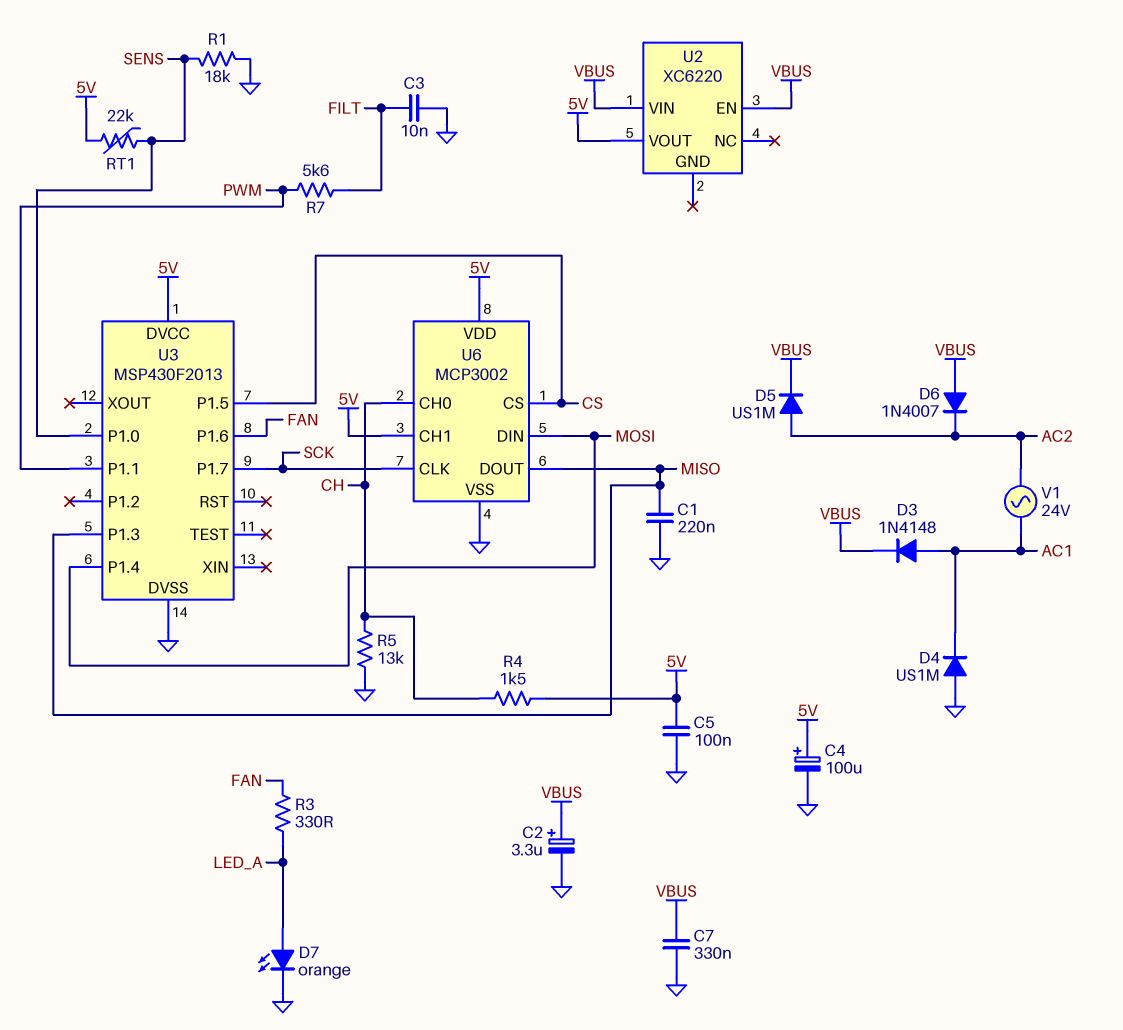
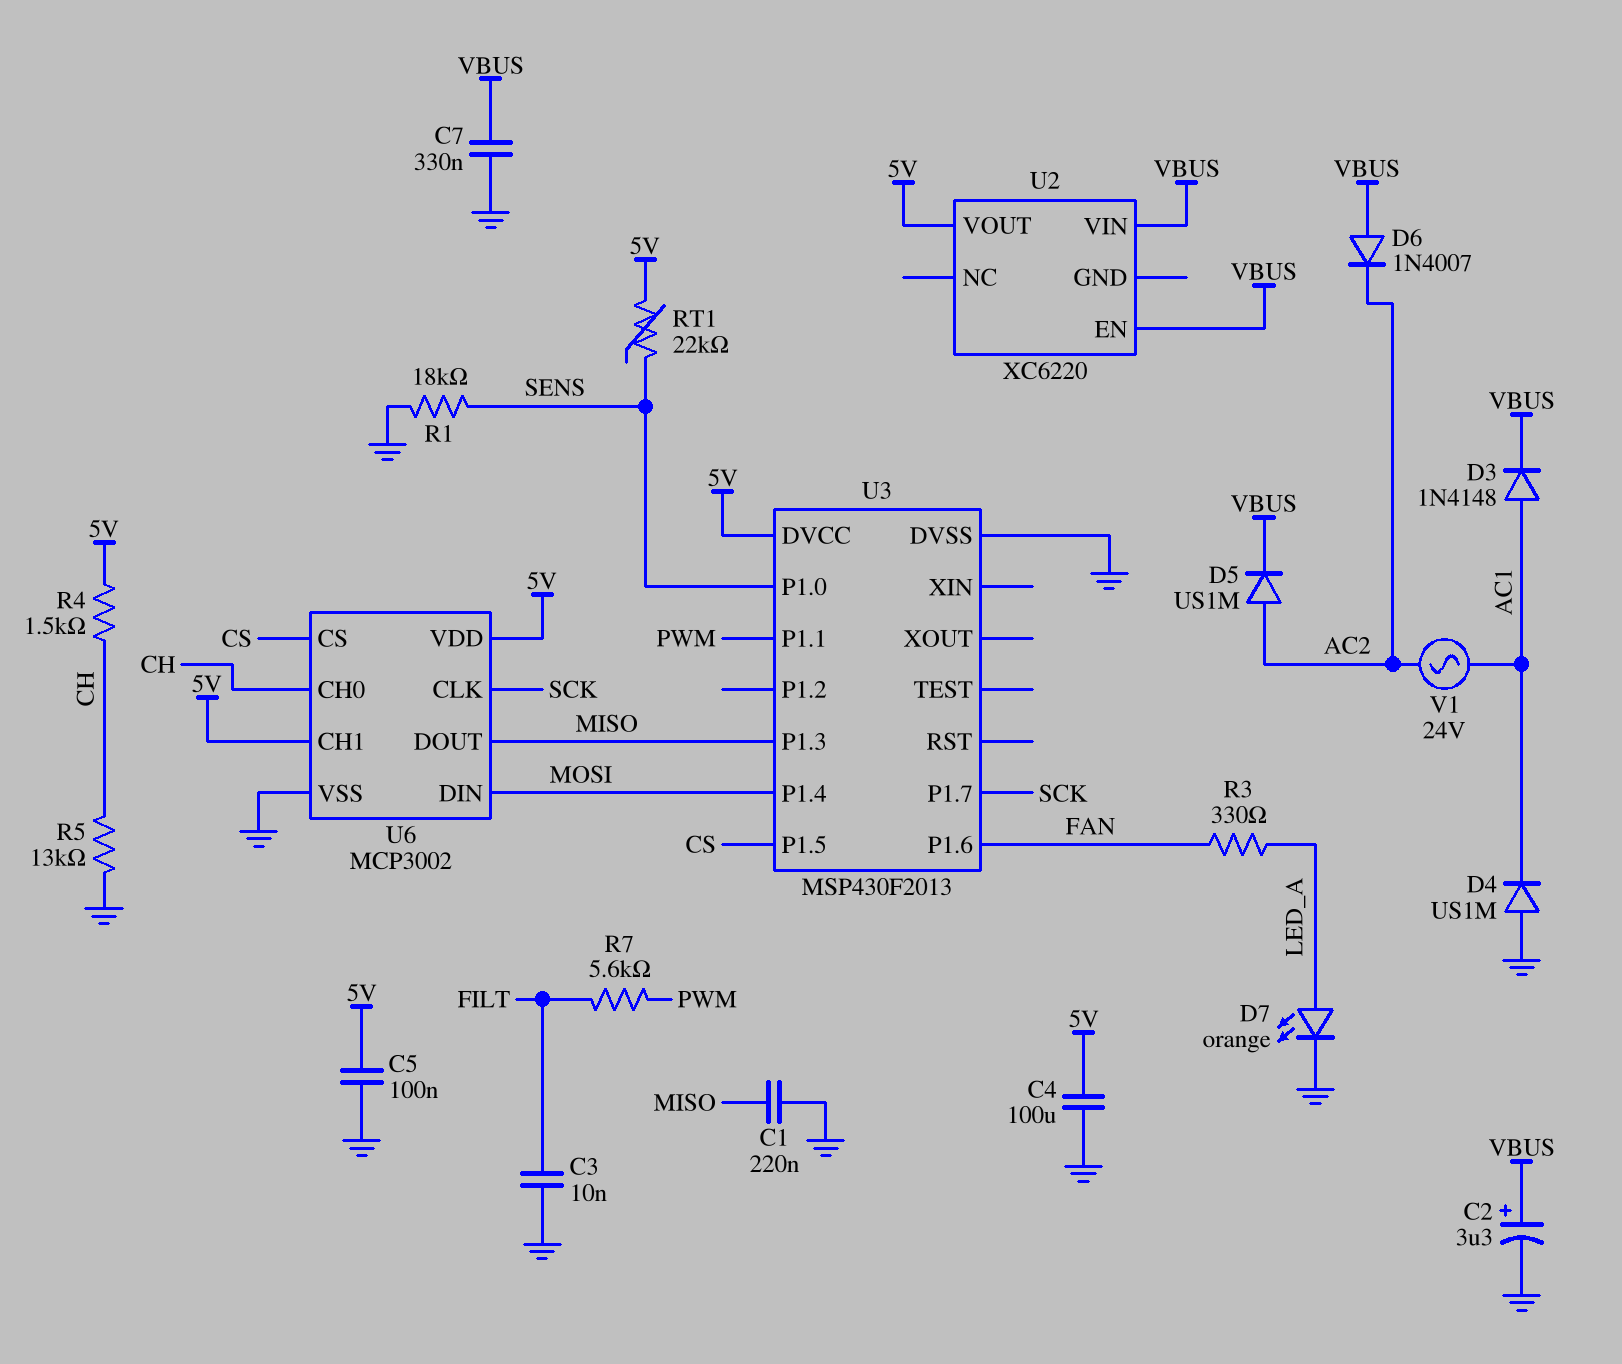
C4: 100uF (plus 5V, minus GND) -> 100uF (5V, GND)

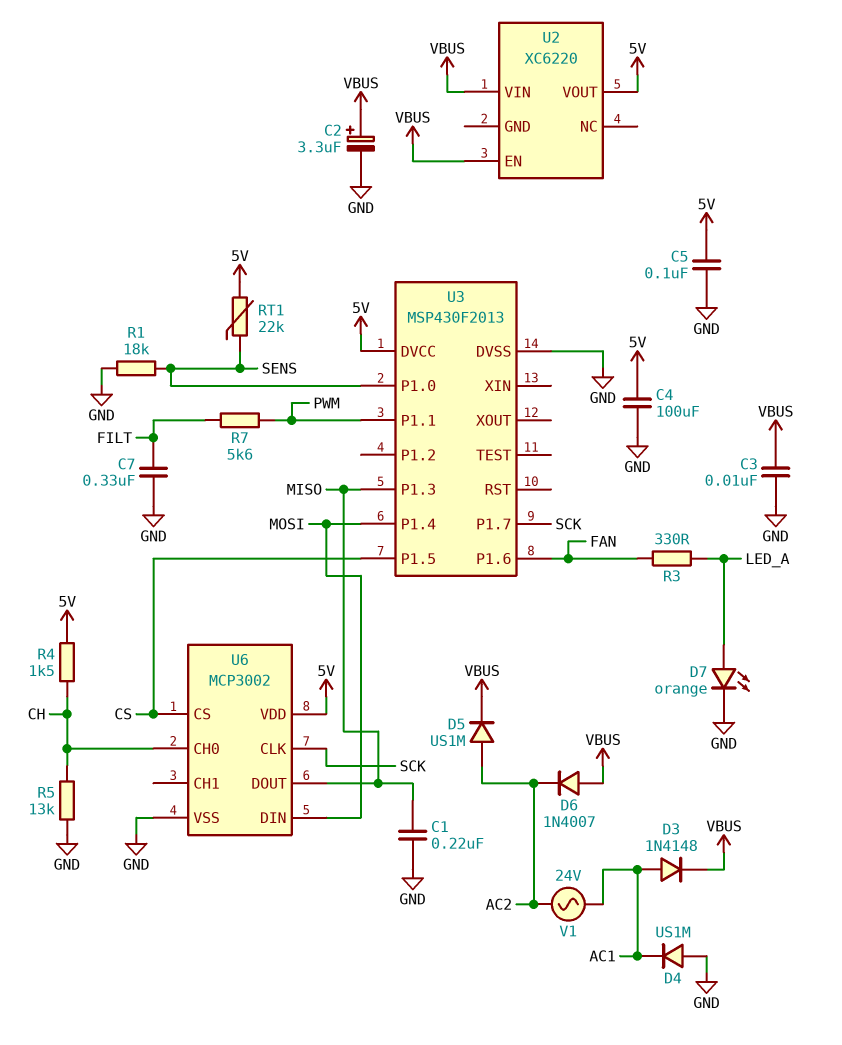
C3: 10nF (FILT, GND) -> 10nF (GND, VBUS)
C7: 330nF (GND, VBUS) -> 330nF (FILT, GND)
U6 pin CH1: 5V -> none

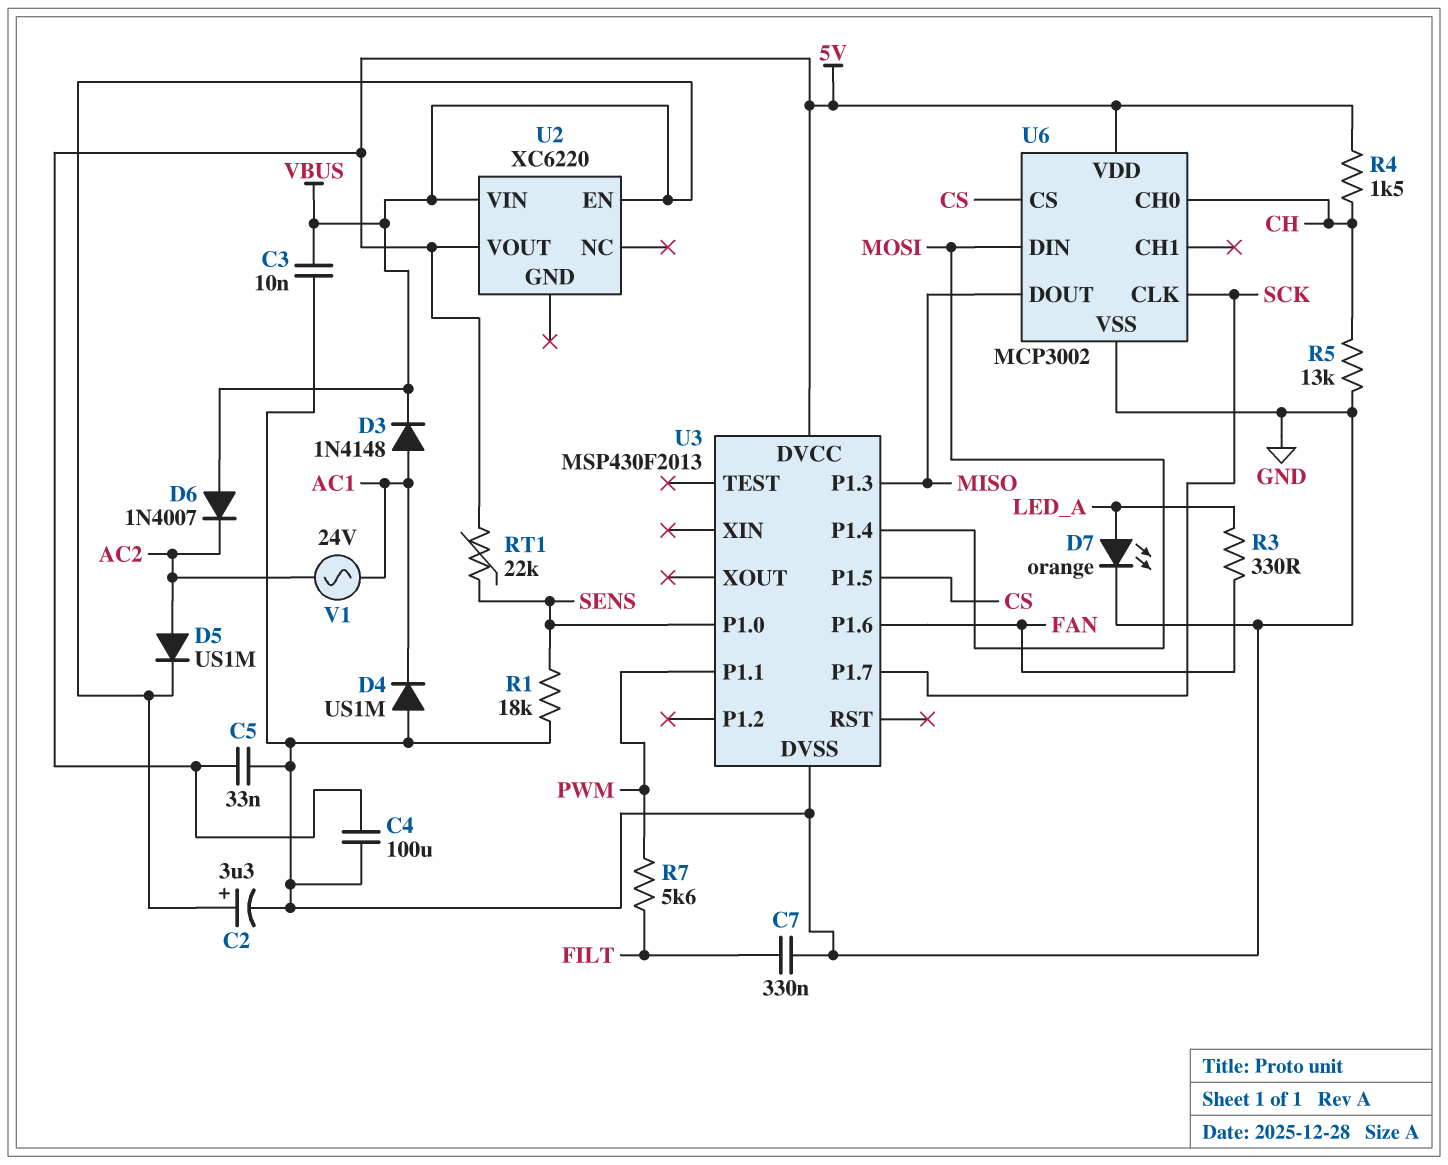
C1: 220nF (GND, MISO) -> none
C5: 100nF (5V, GND) -> 33nF (5V, GND)

